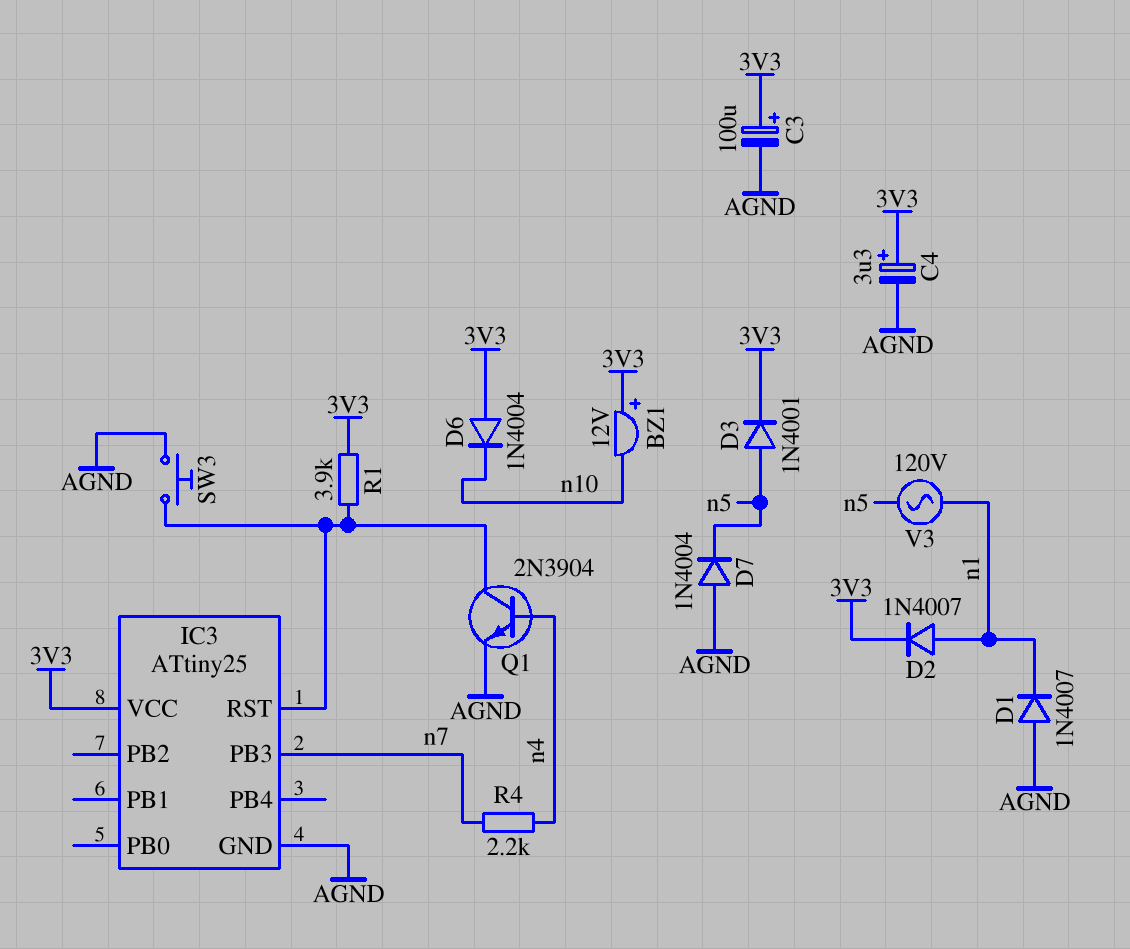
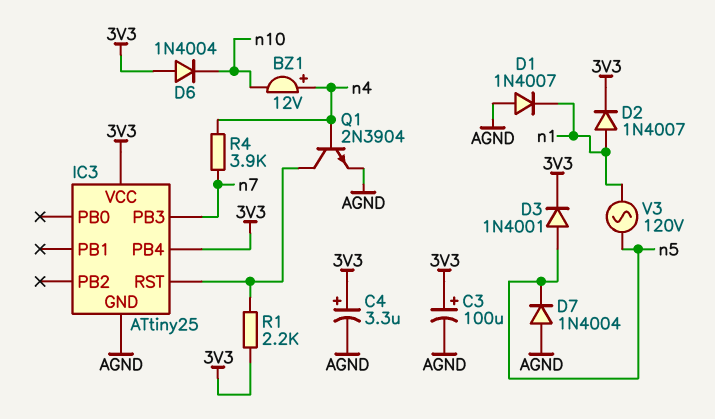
BZ1: buzzer 12V (plus 3V3, minus n10) -> buzzer 12V (plus n4, minus n10)
IC3 pin PB4: none -> 3V3
R1: 3.9k (3V3, IC3/RST) -> 2.2k (3V3, IC3/RST)
R4: 2.2k (n4, n7) -> 3.9k (n4, n7)
SW3: button (AGND, IC3/RST) -> none

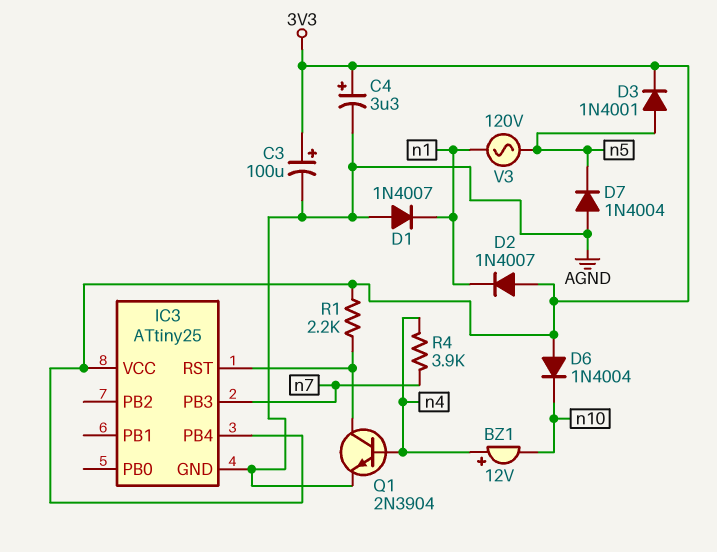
D2: diode 1N4007 (A n1, K 3V3) -> diode 1N4007 (A 3V3, K n1)

